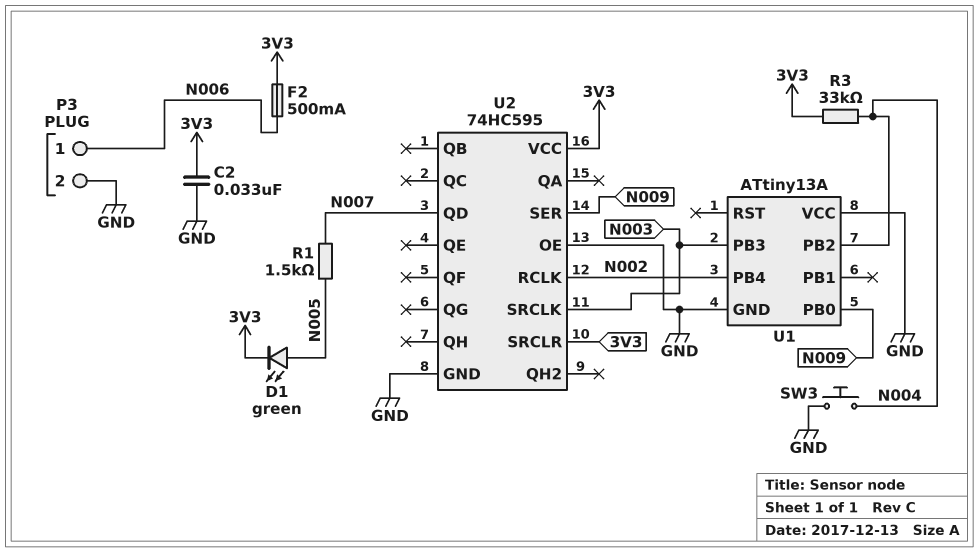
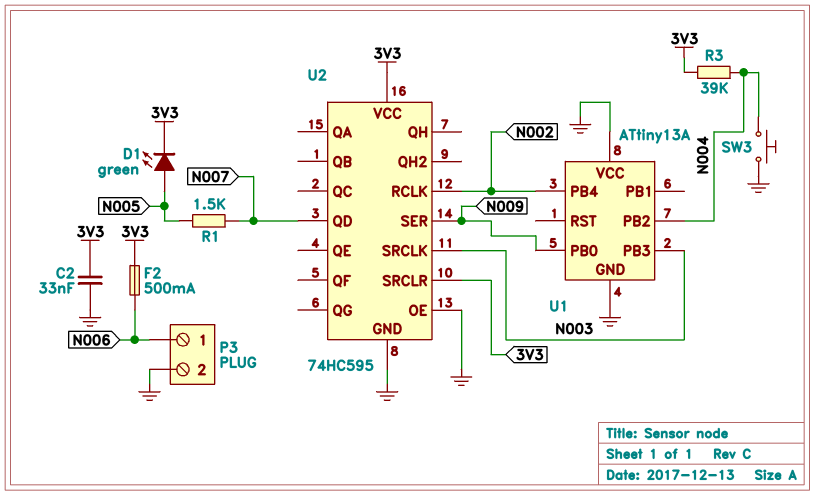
R3: 33k (3V3, N004) -> 39k (3V3, N004)

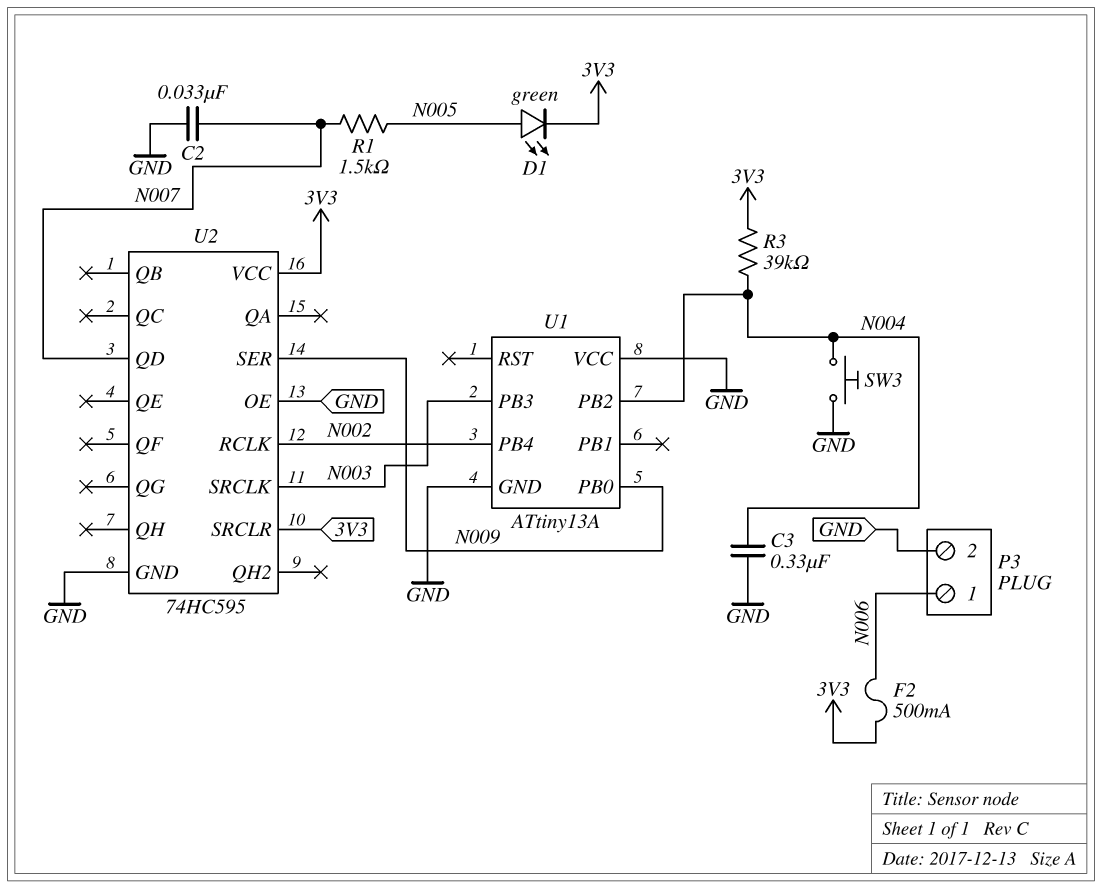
C2: 33nF (3V3, GND) -> 33nF (GND, N007)
C3: none -> 330nF (GND, N004)

